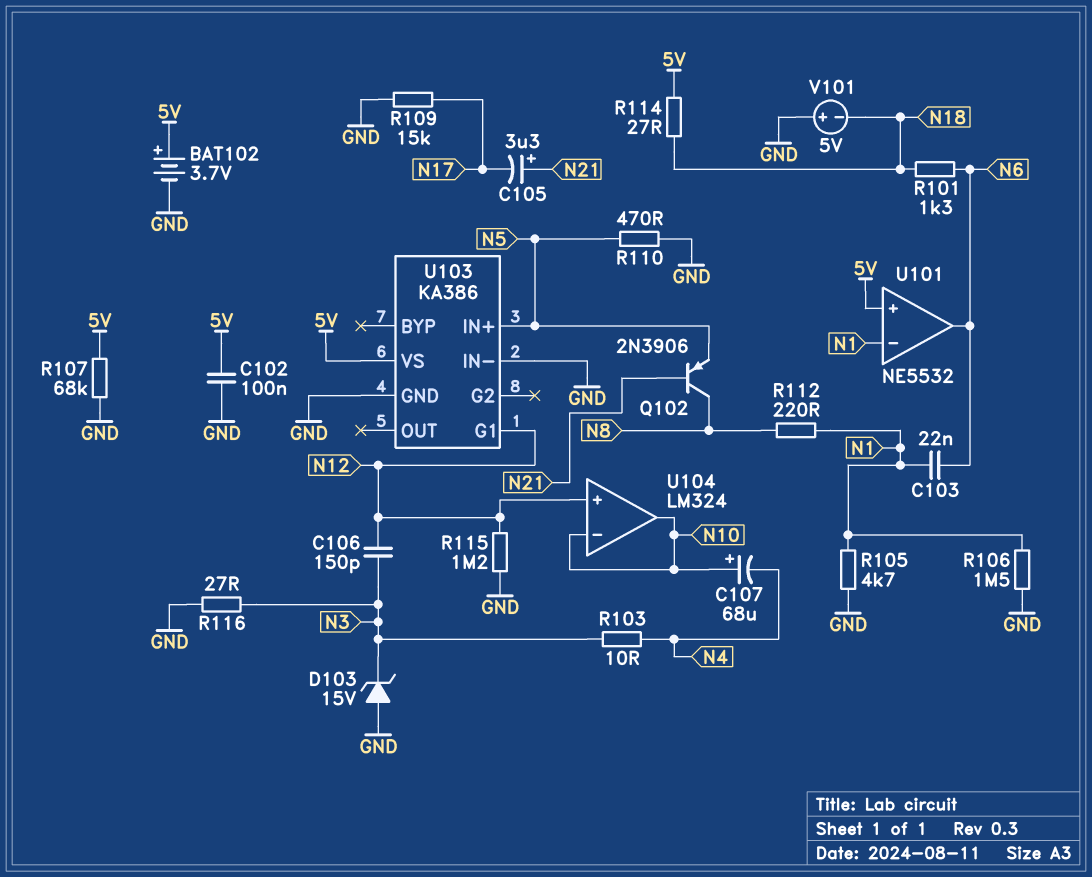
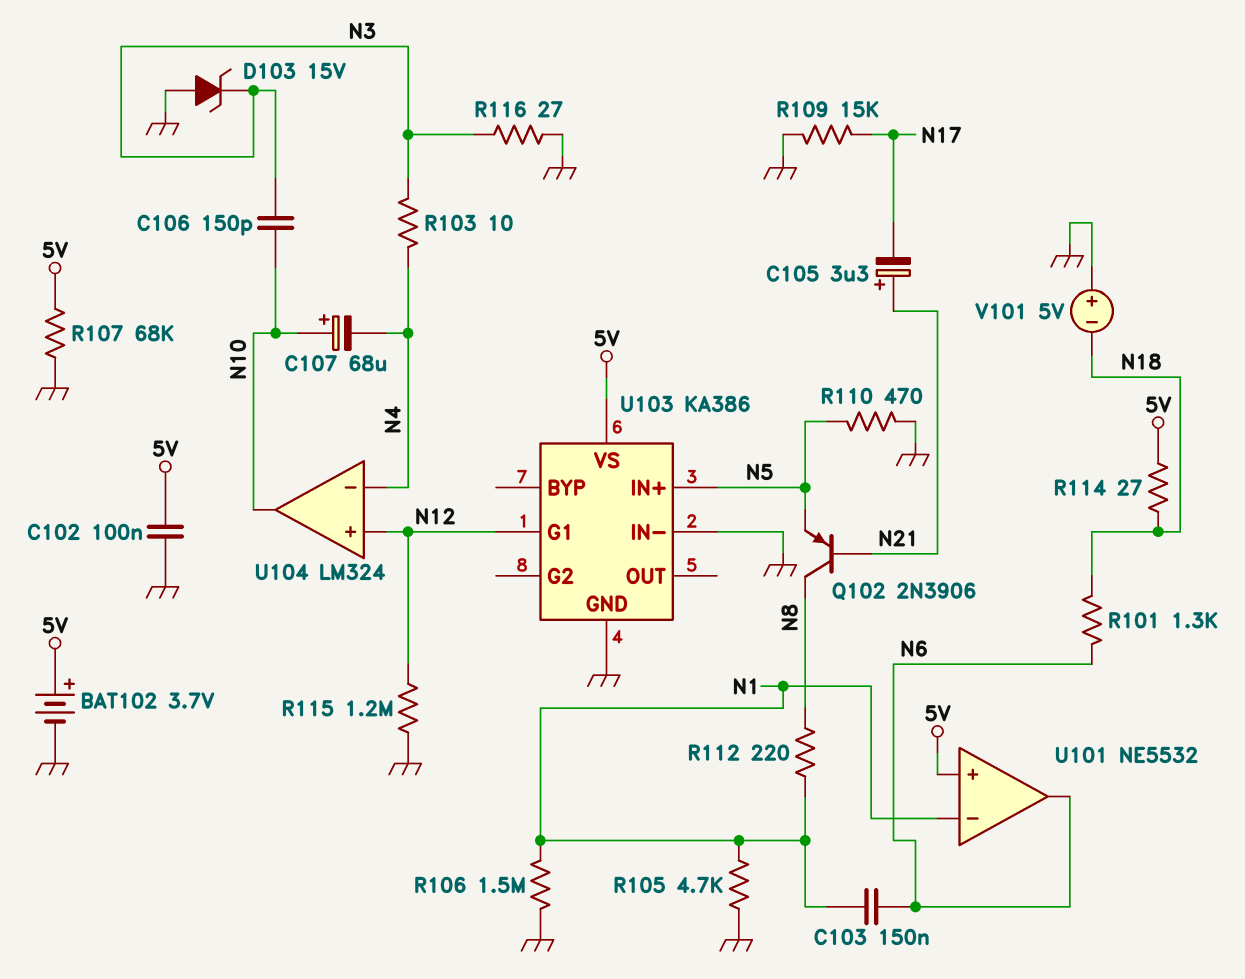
C103: 22nF (N1, N6) -> 150nF (N1, N6)
C106: 150pF (N3, N12) -> 150pF (N3, N10)
U104 pin in-: N10 -> N4

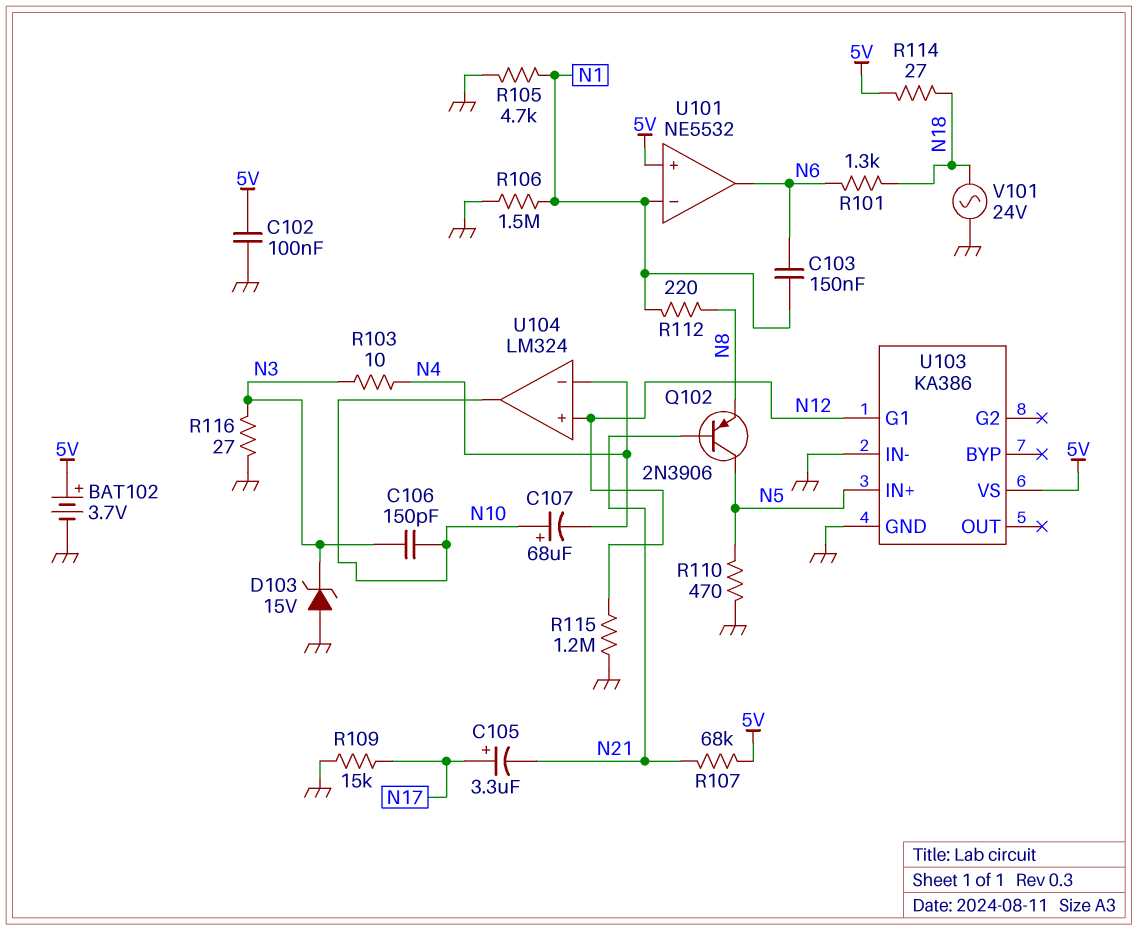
C105: 3.3uF (plus N21, minus N17) -> 3.3uF (plus N17, minus N21)
Q102: PNP 2N3906 (B N21, C N8, E N5) -> PNP 2N3906 (B N21, C N5, E N8)
R107: 68k (5V, GND) -> 68k (5V, N21)
V101: 5V (plus GND, minus N18) -> AC 24V (GND, N18)

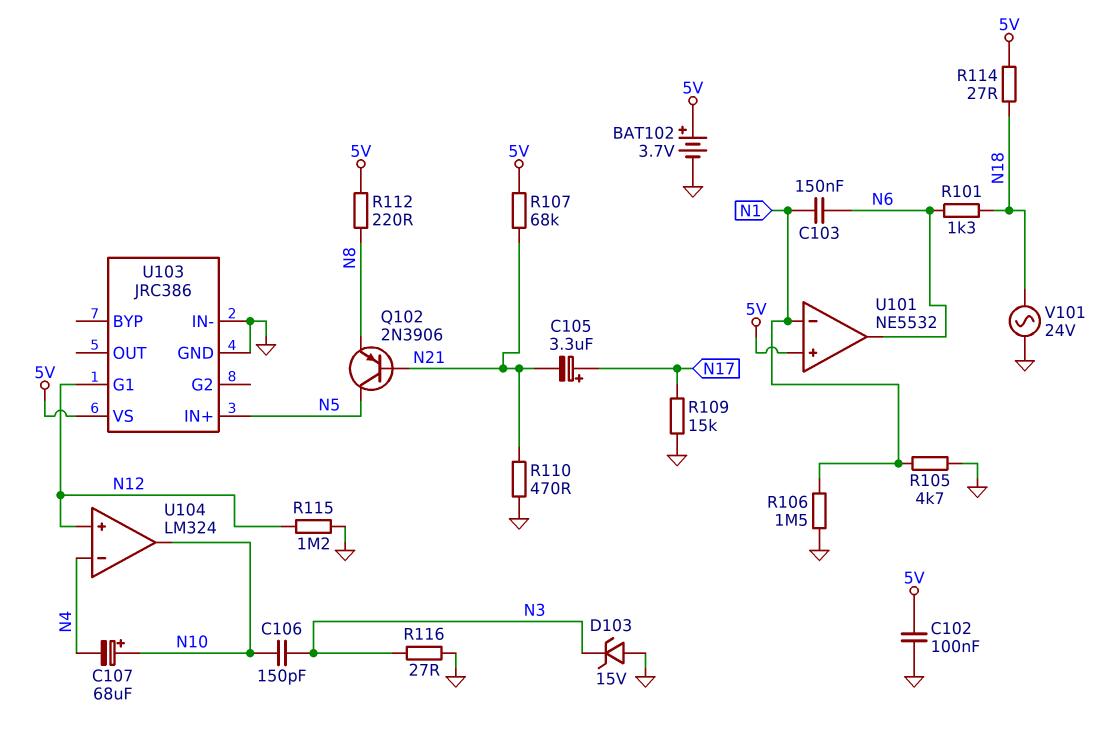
R103: 10 (N3, N4) -> none
R110: 470 (GND, N5) -> 470 (GND, N21)
R112: 220 (N1, N8) -> 220 (5V, N8)
U103: KA386 -> JRC386

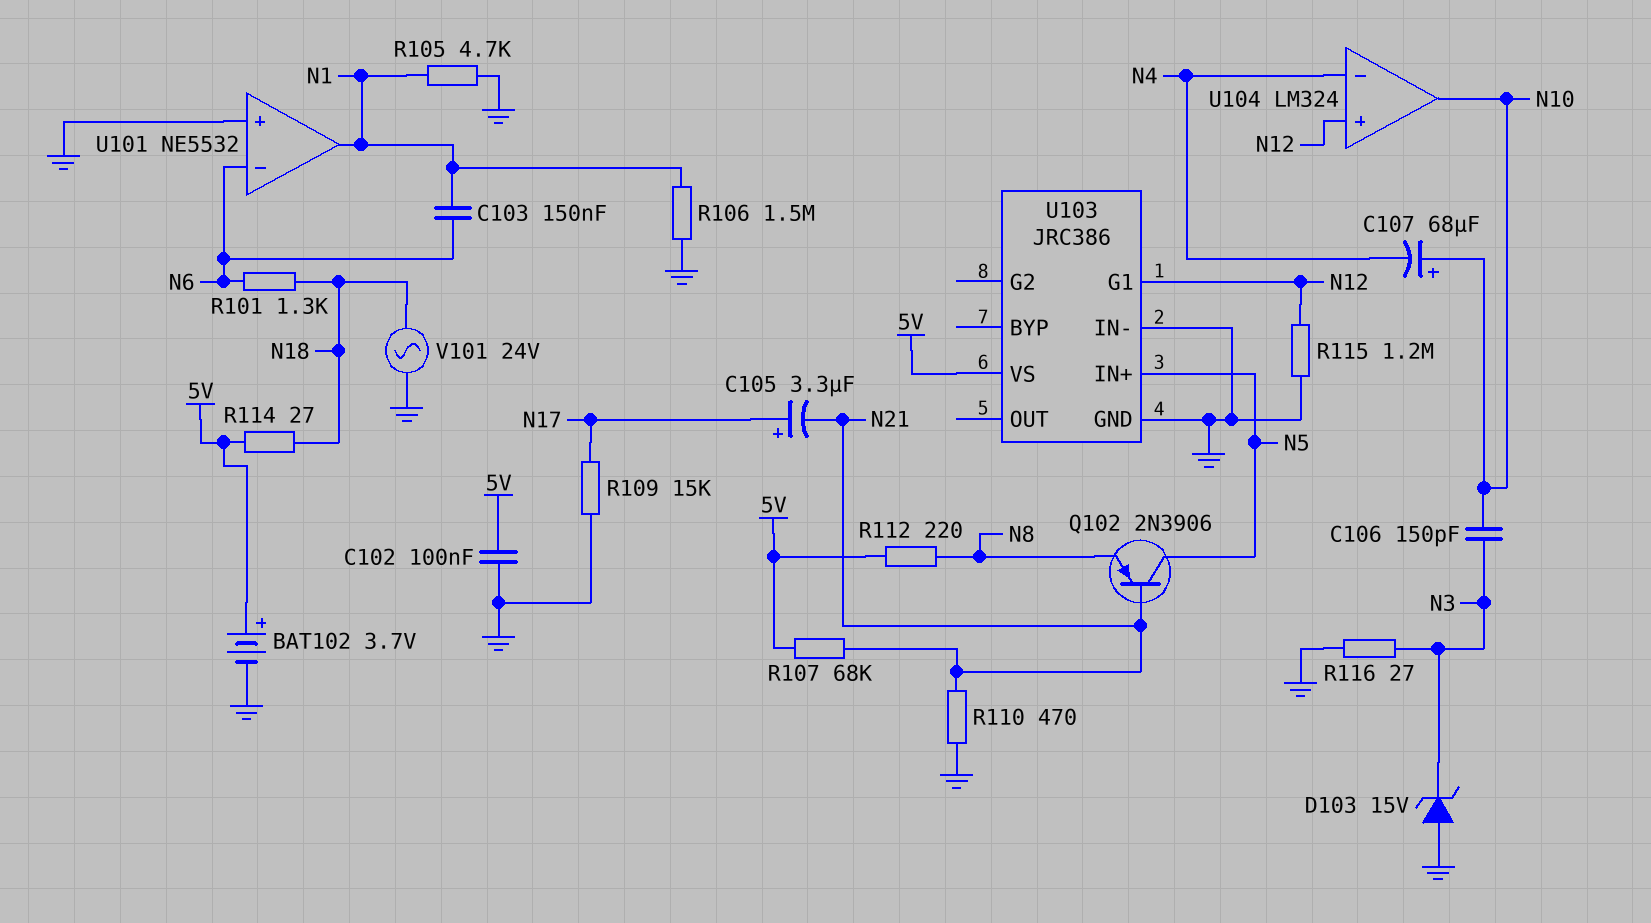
U101 pin in+: 5V -> GND
U101 pin in-: N1 -> N6
U101 pin out: N6 -> N1

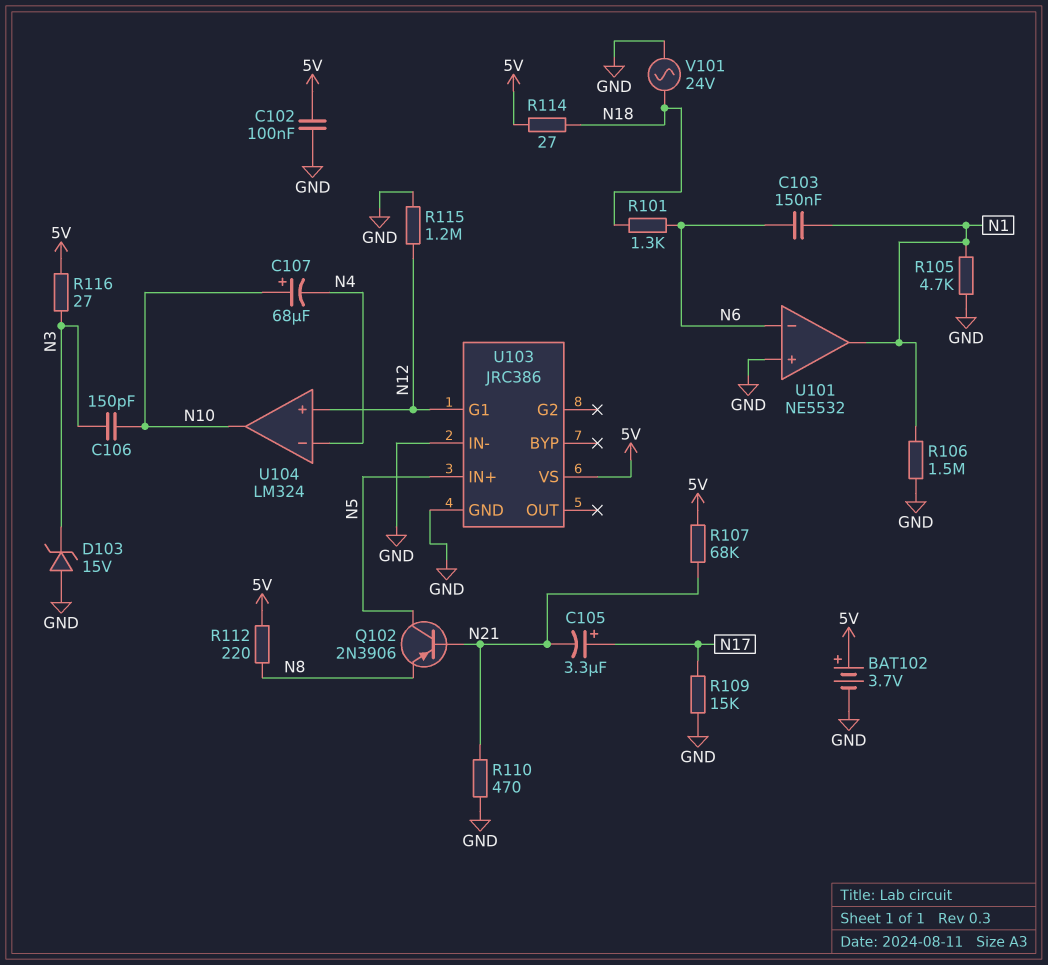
R116: 27 (GND, N3) -> 27 (5V, N3)

